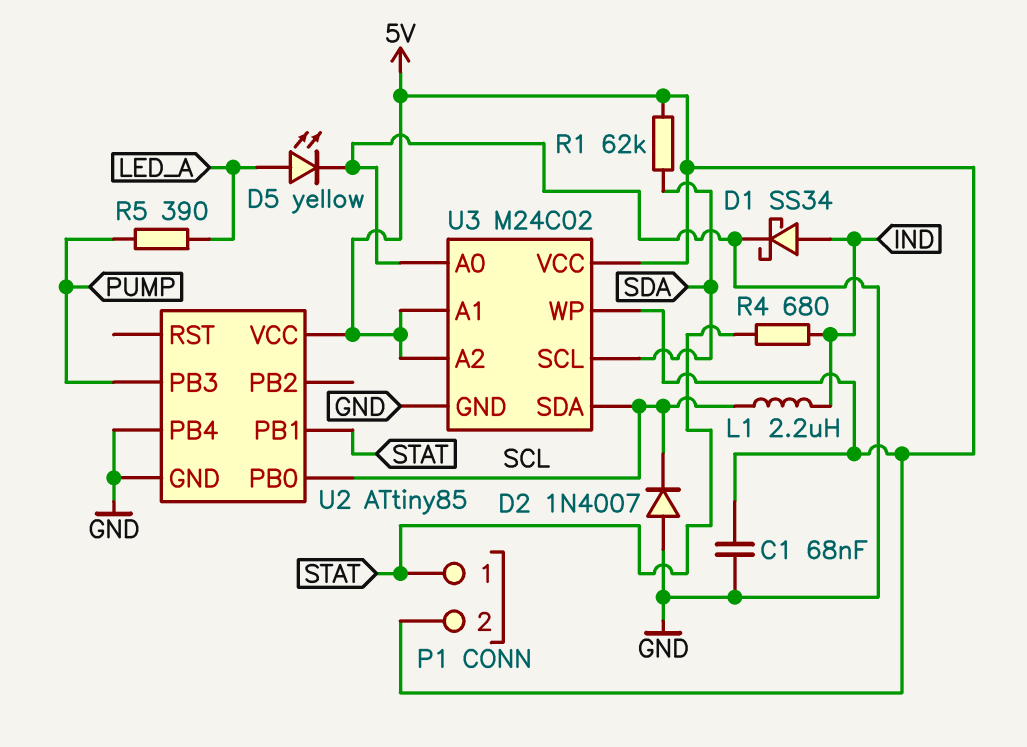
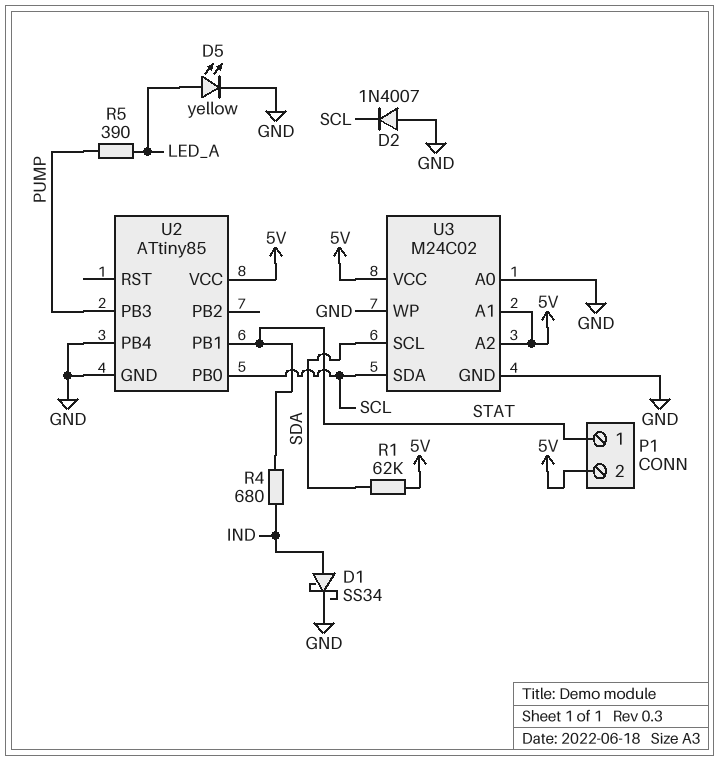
C1: 68nF (5V, GND) -> none
L1: 2.2uH (IND, SCL) -> none
U3 pin WP: 5V -> GND

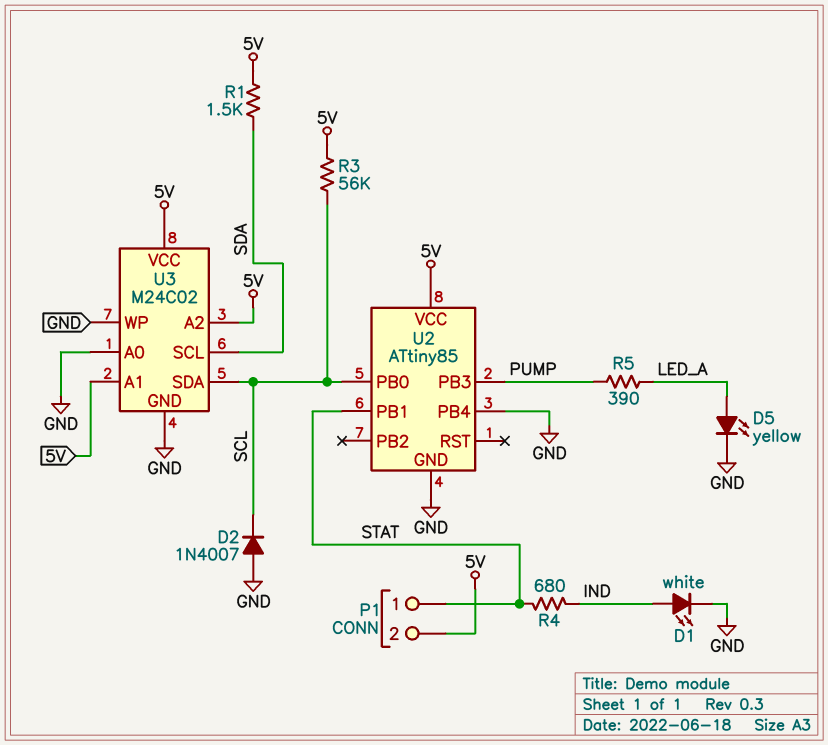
D1: schottky SS34 (A IND, K GND) -> LED white (A IND, K GND)
R1: 62k (5V, SDA) -> 1.5k (5V, SDA)
R3: none -> 56k (5V, SCL)

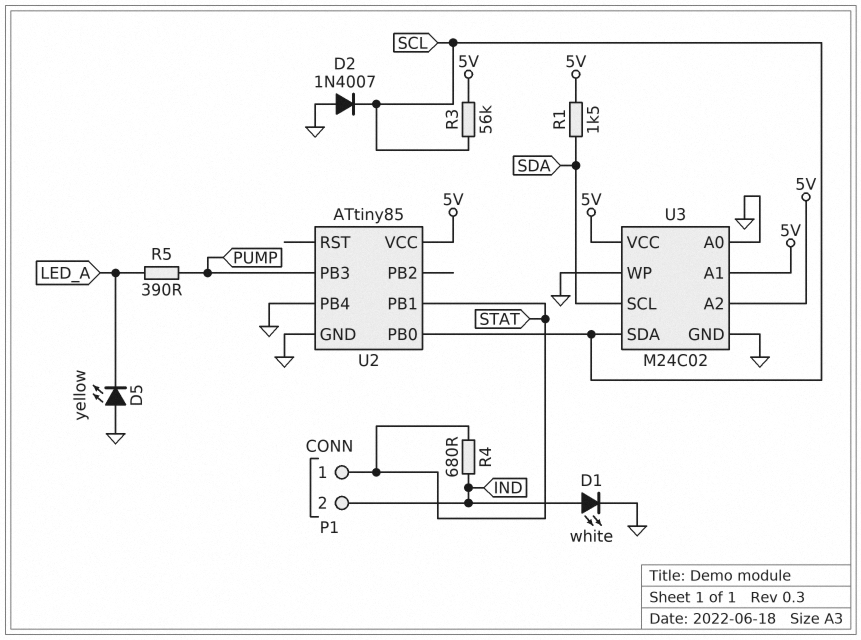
D5: LED yellow (A LED_A, K GND) -> LED yellow (A GND, K LED_A)
P1 pin 2: 5V -> IND

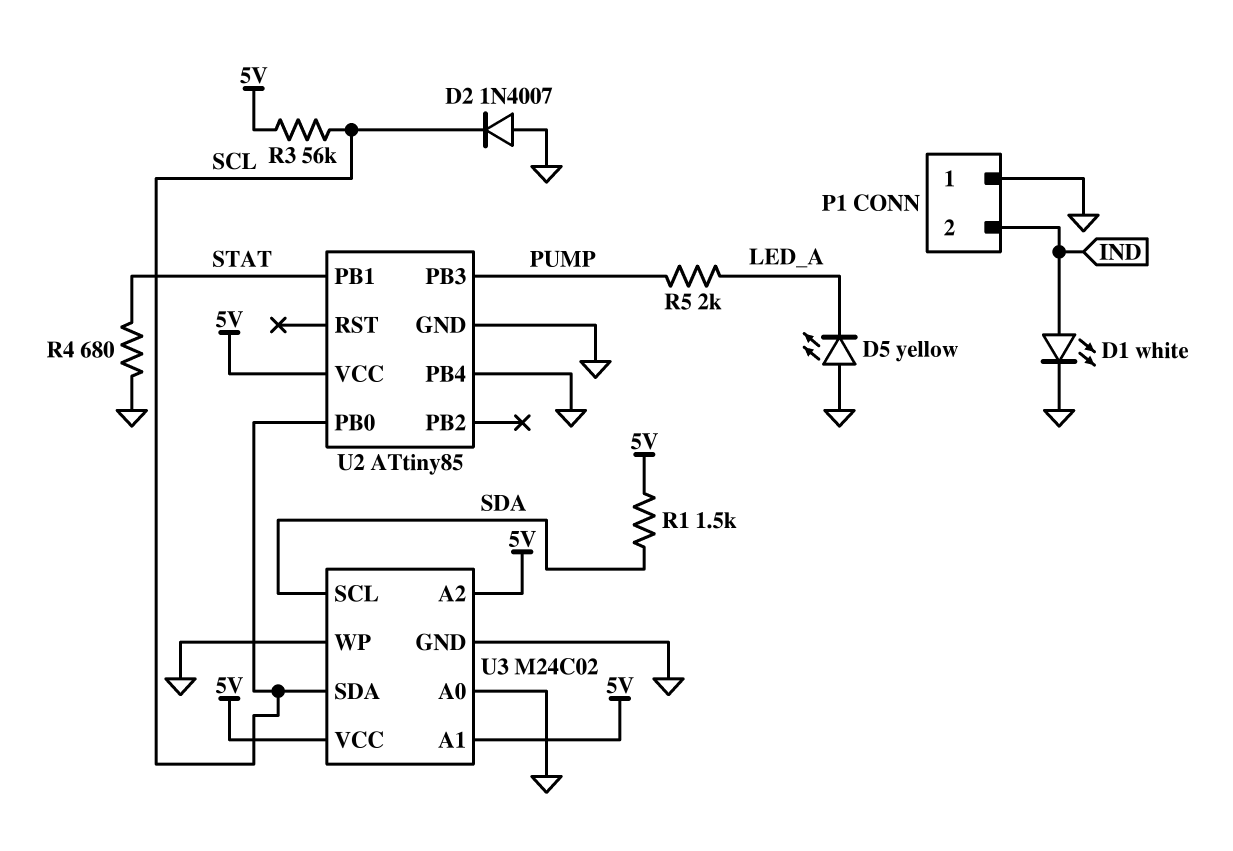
P1 pin 1: STAT -> GND
R4: 680 (IND, STAT) -> 680 (GND, STAT)
R5: 390 (LED_A, PUMP) -> 2k (LED_A, PUMP)

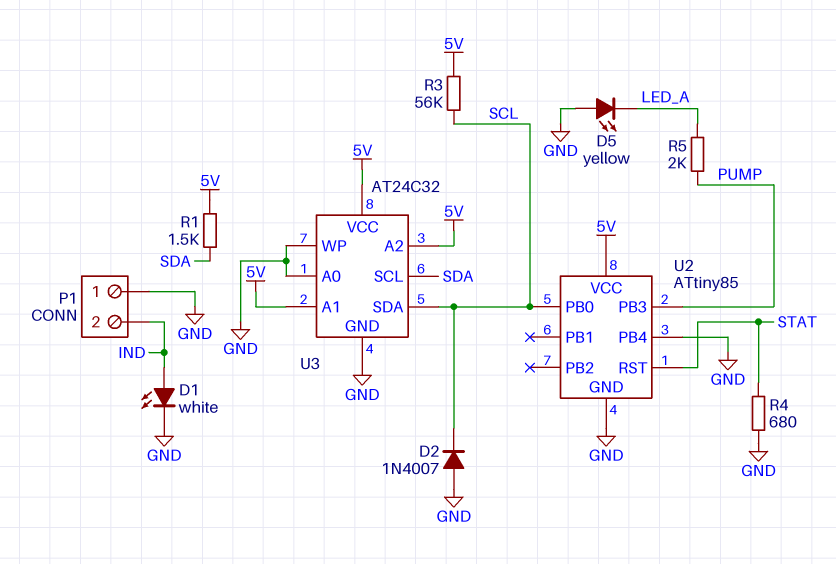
U2 pin PB1: STAT -> none
U2 pin RST: none -> STAT
U3: M24C02 -> AT24C32

